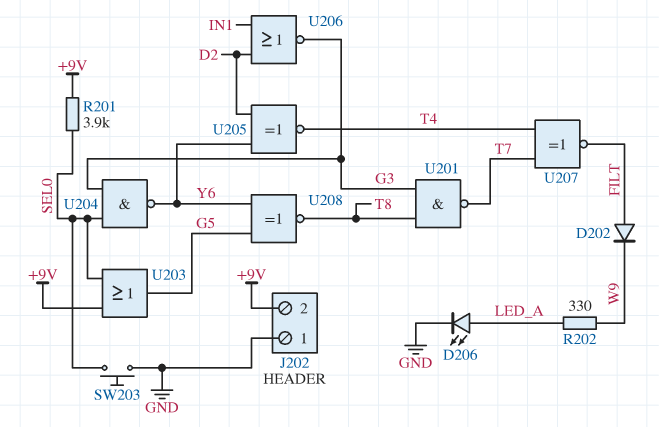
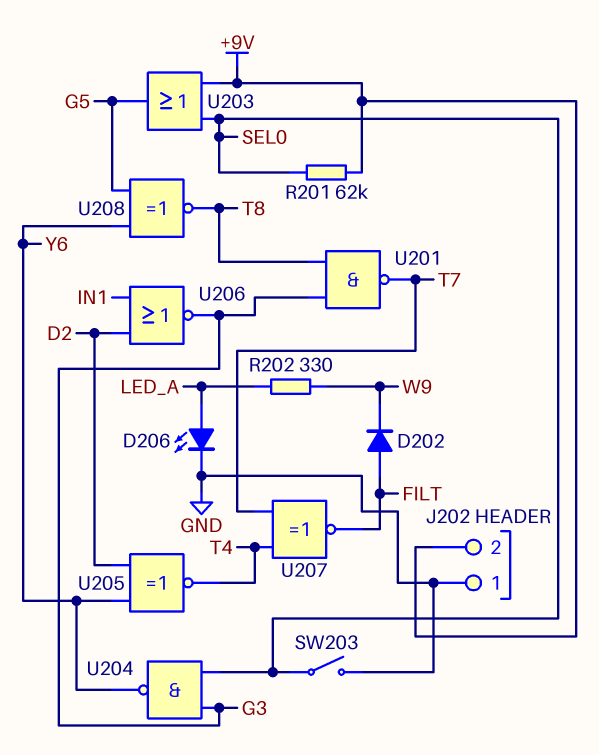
R201: 3.9k (+9V, SEL0) -> 62k (+9V, SEL0)
SW203: button (GND, SEL0) -> switch (GND, SEL0)

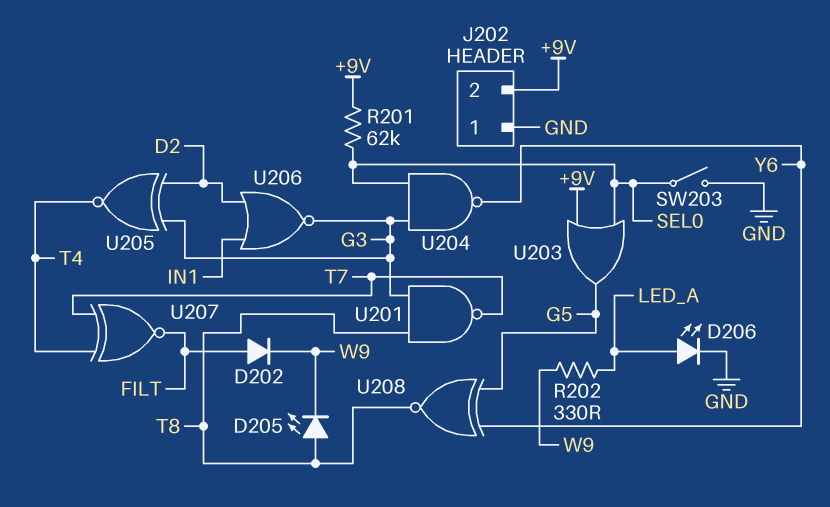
D205: none -> LED (A T8, K W9)
U205: XNOR (in D2, in Y6, out T4) -> XNOR (in D2, in G3, out T4)

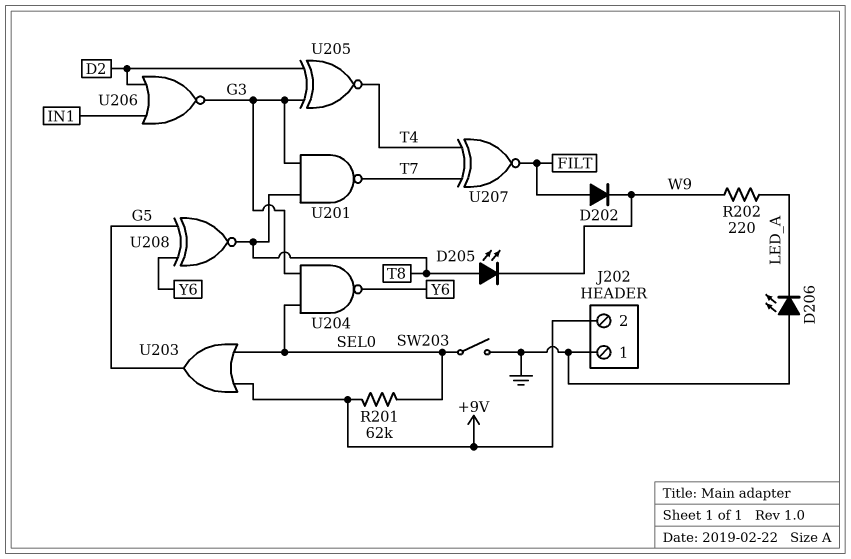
D206: LED (A LED_A, K GND) -> LED (A GND, K LED_A)
R202: 330 (LED_A, W9) -> 220 (LED_A, W9)

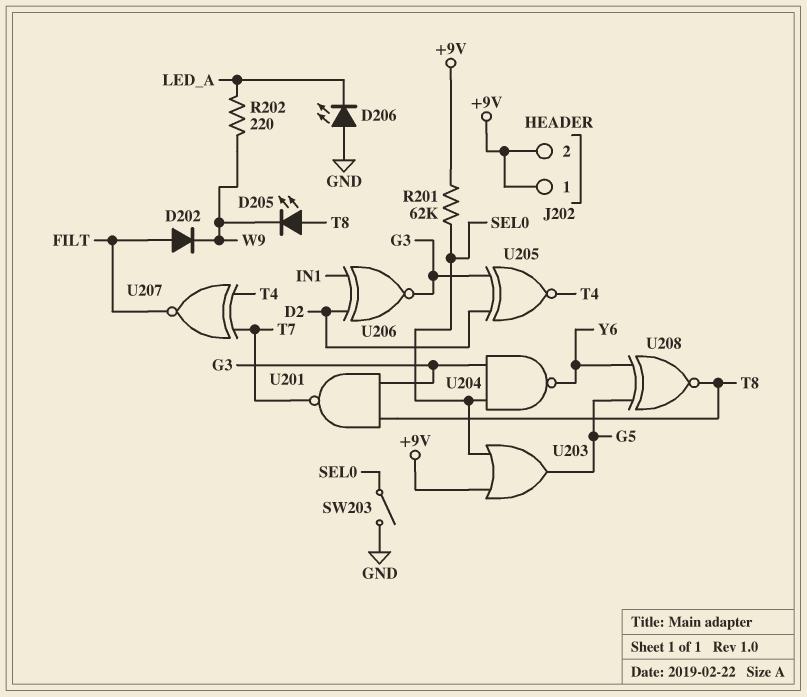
J202 pin 1: GND -> +9V
U206: NOR (in D2, in IN1, out G3) -> XNOR (in D2, in IN1, out G3)

